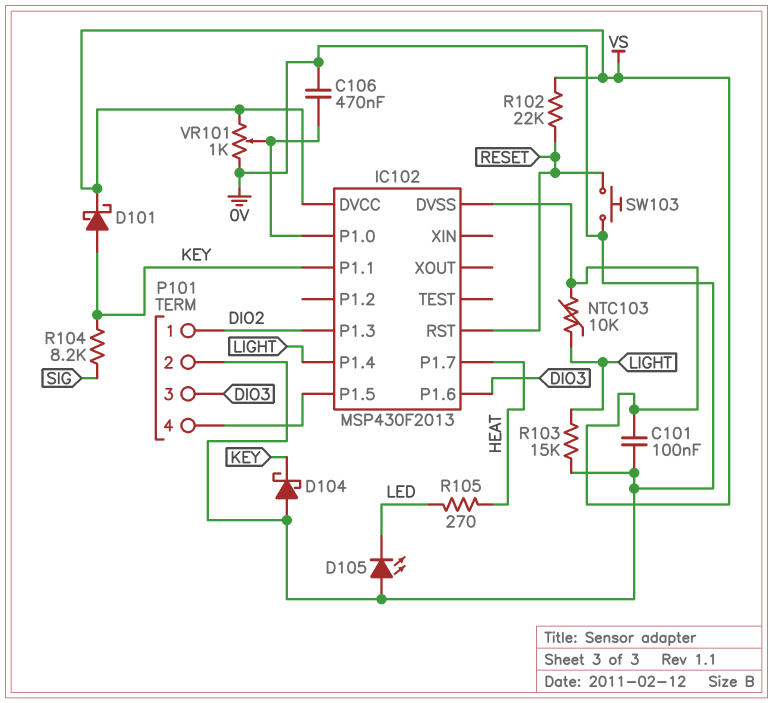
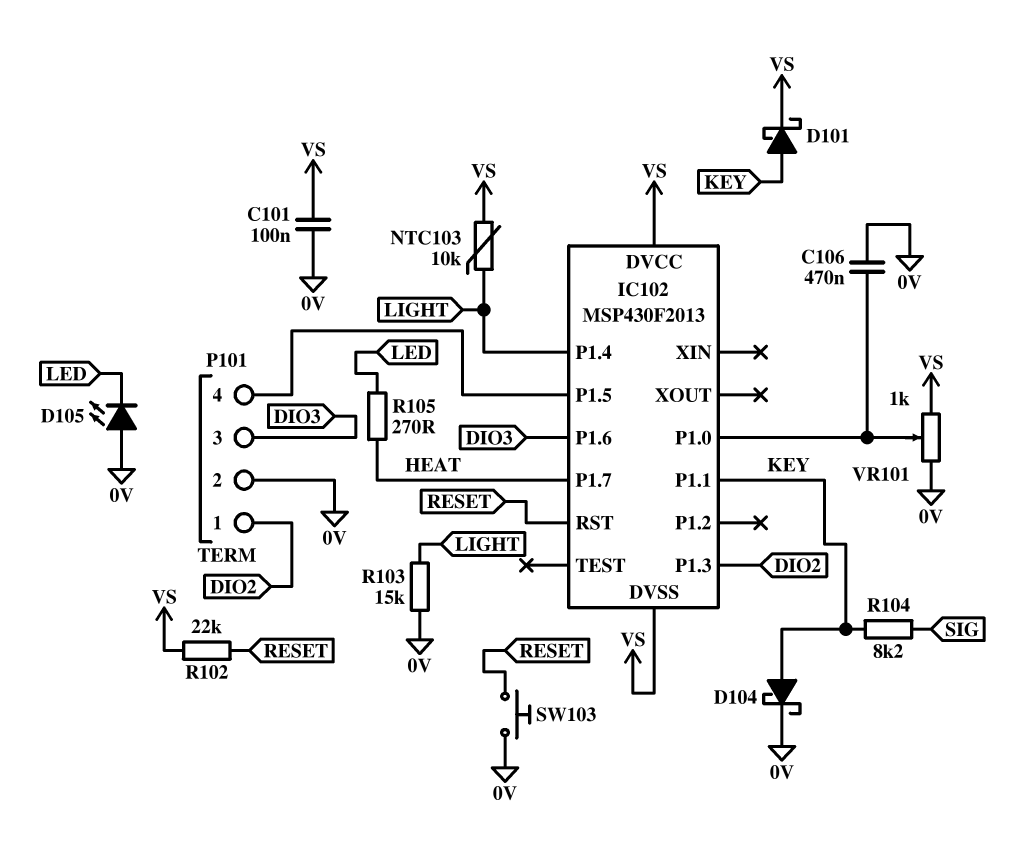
D104: schottky (A 0V, K KEY) -> schottky (A KEY, K 0V)

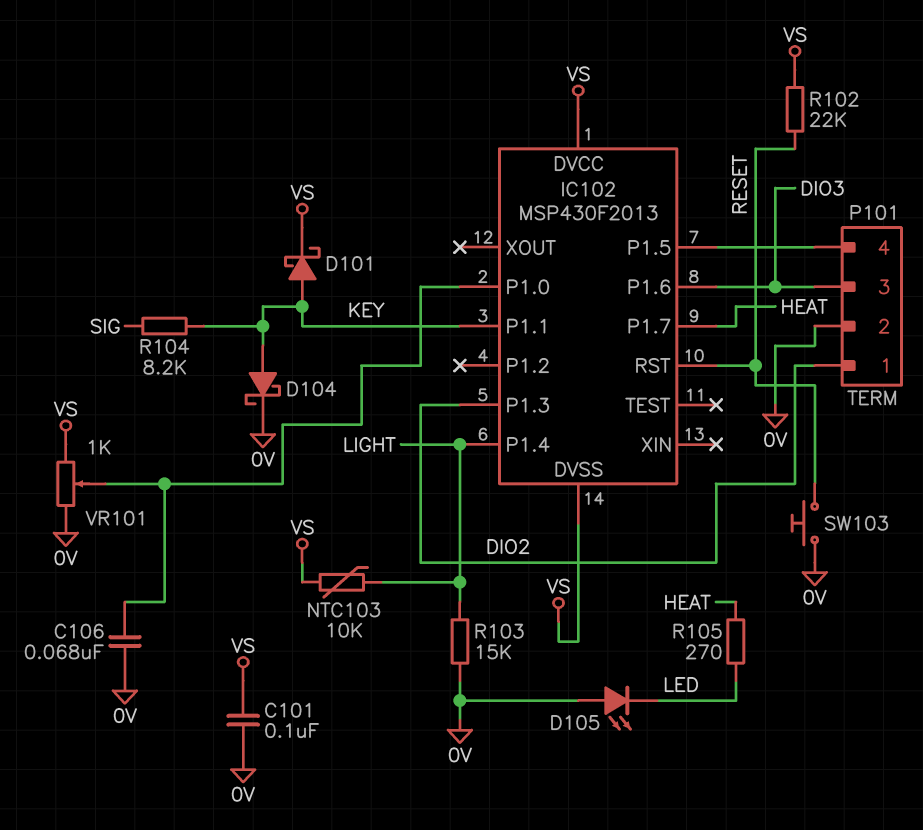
C106: 470nF (0V, IC102/P1.0) -> 68nF (0V, IC102/P1.0)

